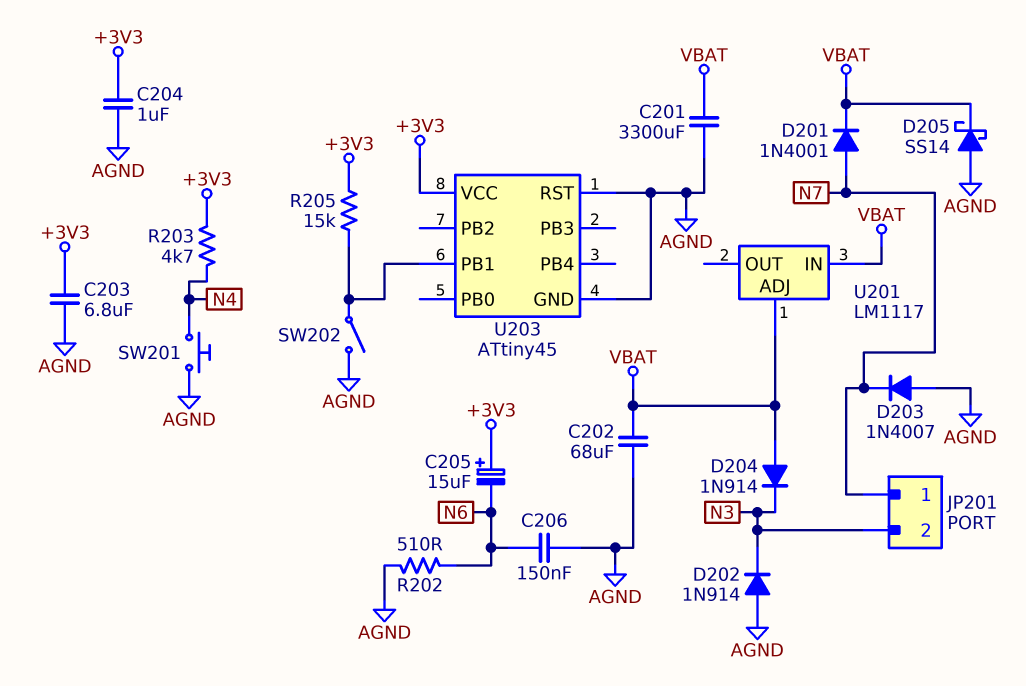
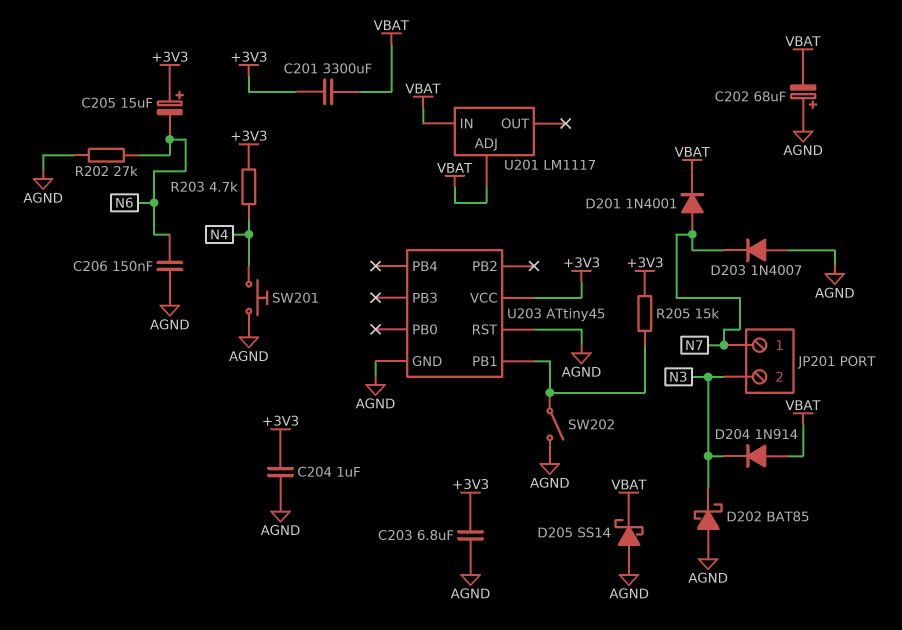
C201: 3300uF (AGND, VBAT) -> 3300uF (+3V3, VBAT)
C202: 68uF (AGND, VBAT) -> 68uF (plus AGND, minus VBAT)
D202: diode 1N914 (A AGND, K N3) -> schottky BAT85 (A AGND, K N3)
R202: 510 (AGND, N6) -> 27k (AGND, N6)

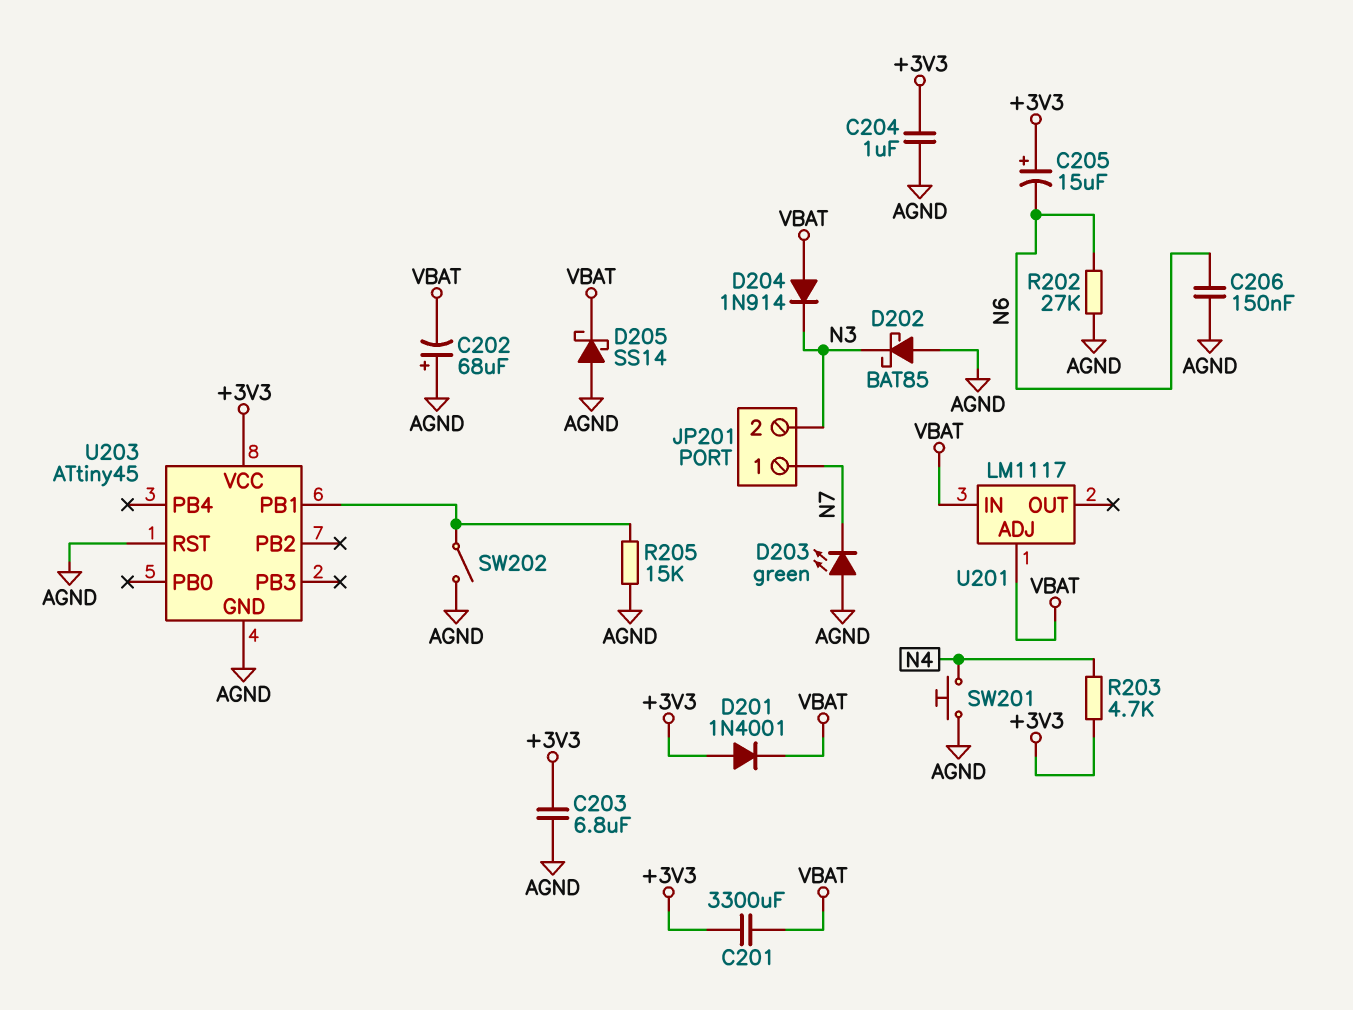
D201: diode 1N4001 (A N7, K VBAT) -> diode 1N4001 (A +3V3, K VBAT)
D203: diode 1N4007 (A AGND, K N7) -> LED green (A AGND, K N7)
R205: 15k (+3V3, U203/PB1) -> 15k (AGND, U203/PB1)

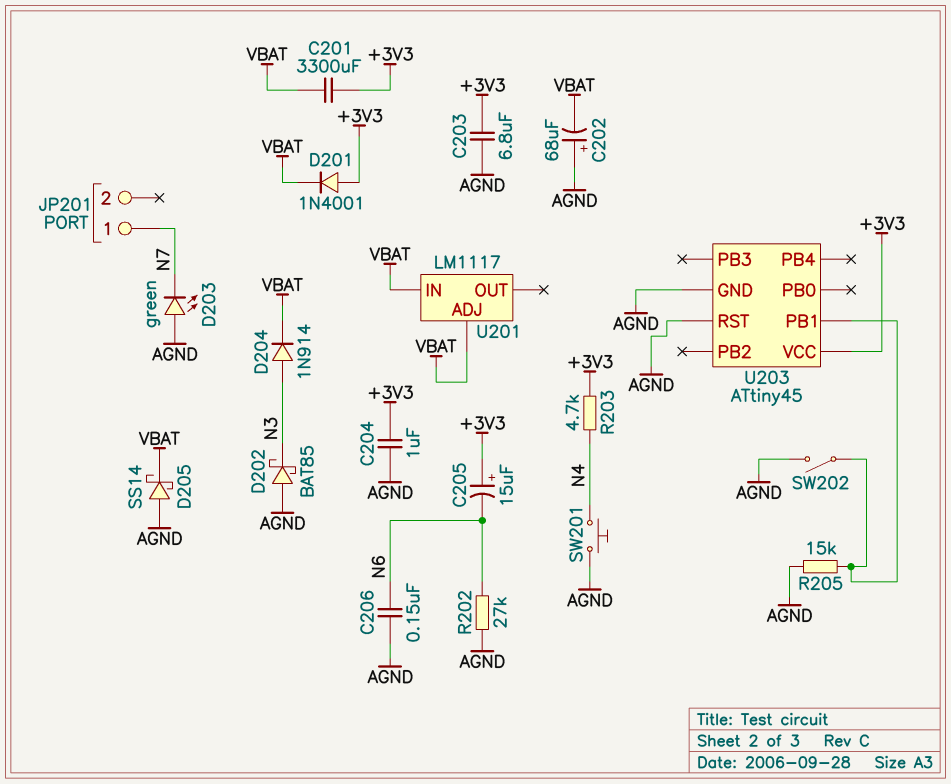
D204: diode 1N914 (A VBAT, K N3) -> diode 1N914 (A N3, K VBAT)
JP201 pin 2: N3 -> none

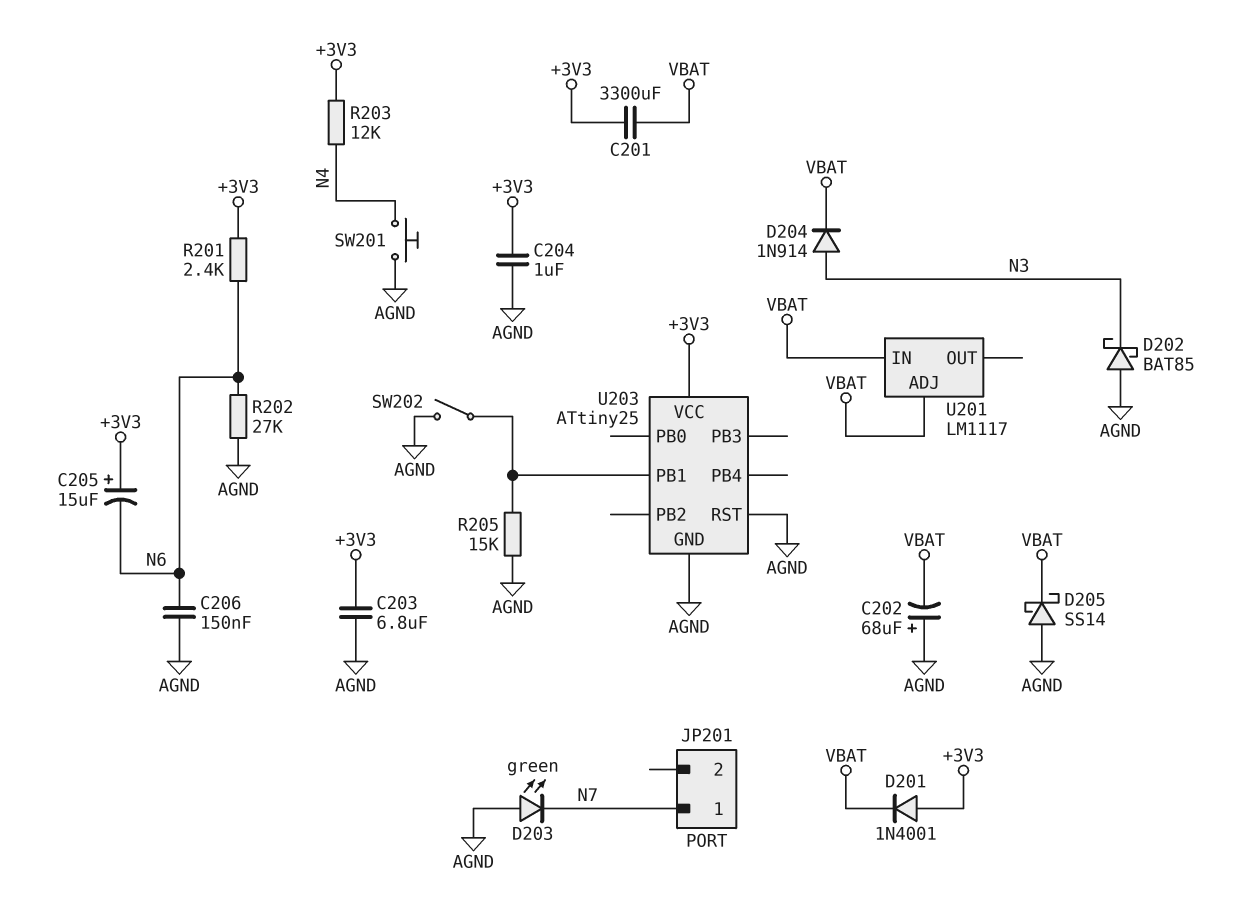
R201: none -> 2.4k (+3V3, N6)
R203: 4.7k (+3V3, N4) -> 12k (+3V3, N4)
U203: ATtiny45 -> ATtiny25

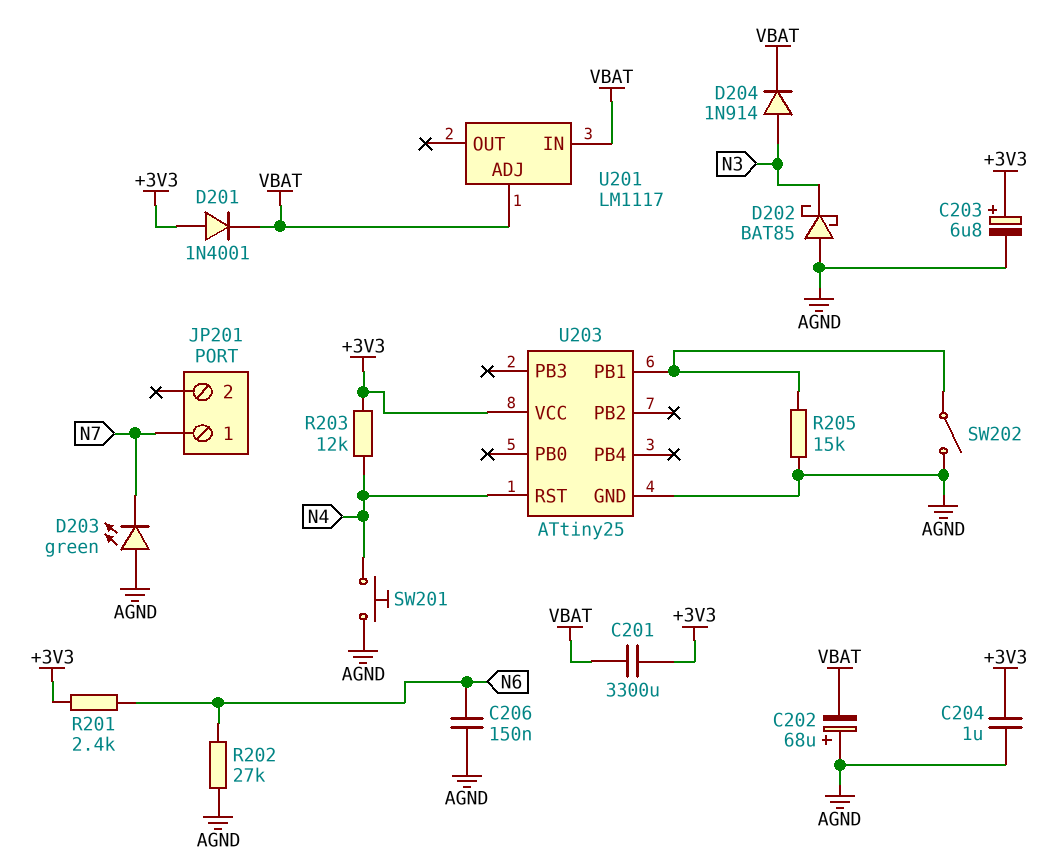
C203: 6.8uF (+3V3, AGND) -> 6.8uF (plus +3V3, minus AGND)
C205: 15uF (plus +3V3, minus N6) -> none
D205: schottky SS14 (A AGND, K VBAT) -> none
U203 pin RST: AGND -> N4

